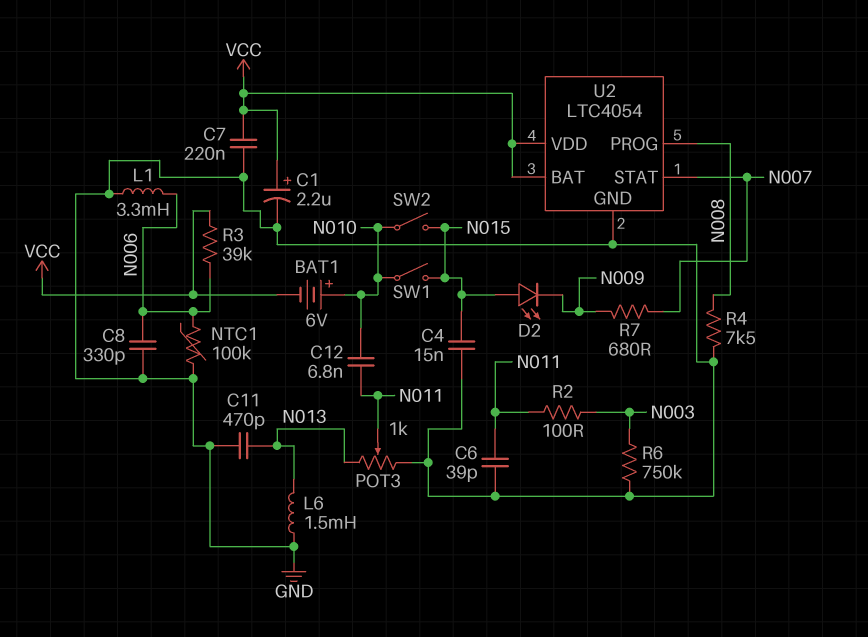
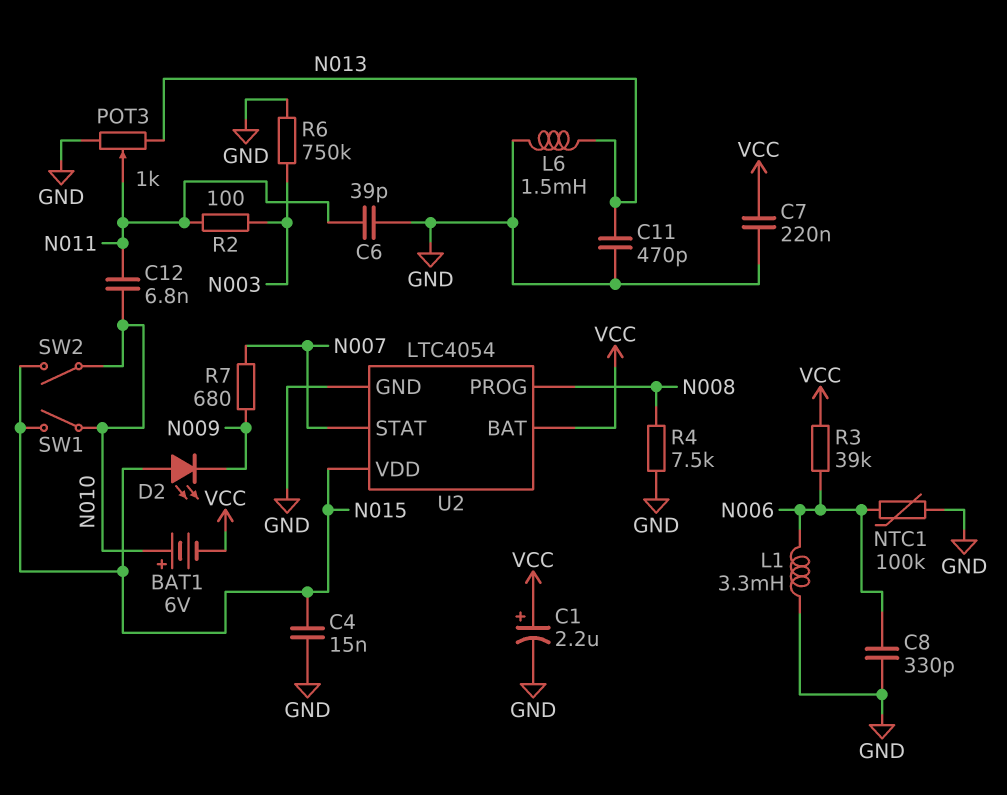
U2 pin VDD: VCC -> N015

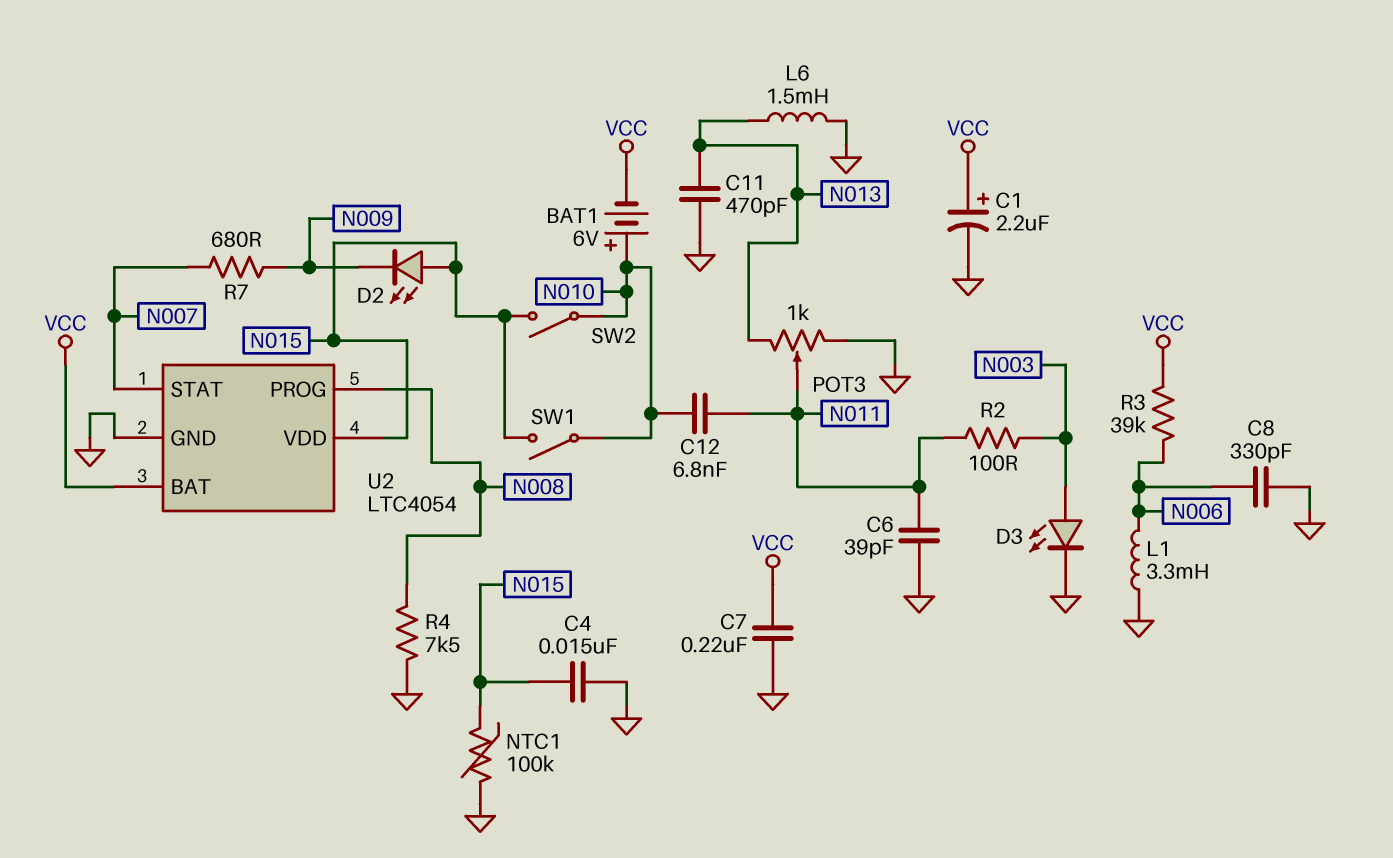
D3: none -> LED (A N003, K GND)
NTC1: 100k (GND, N006) -> 100k (GND, N015)
R6: 750k (GND, N003) -> none

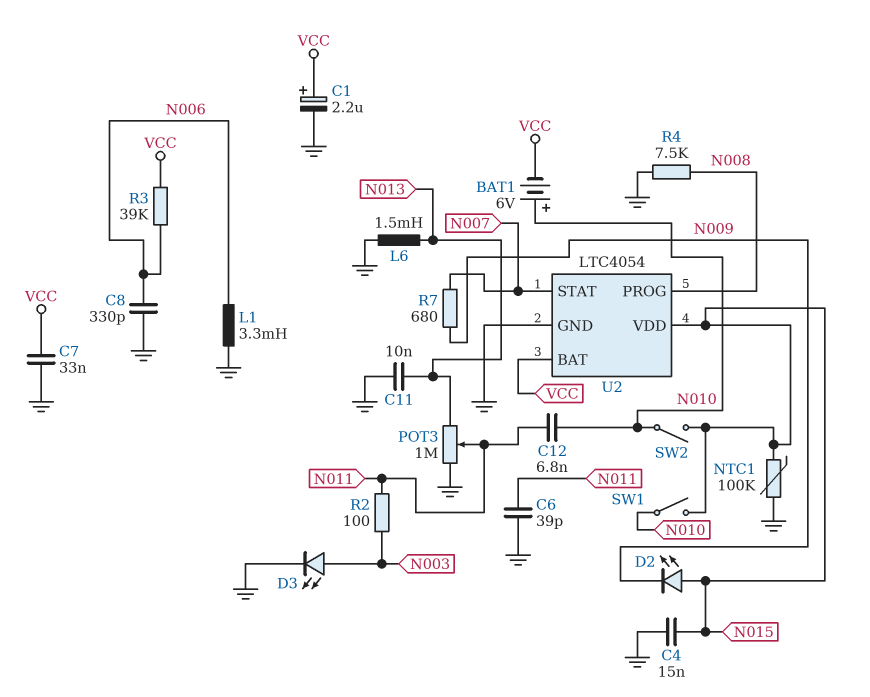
C7: 220nF (GND, VCC) -> 33nF (GND, VCC)
C11: 470pF (GND, N013) -> 10nF (GND, N013)
POT3: 1k (GND, N013, wiper N011) -> 1M (GND, N013, wiper N011)

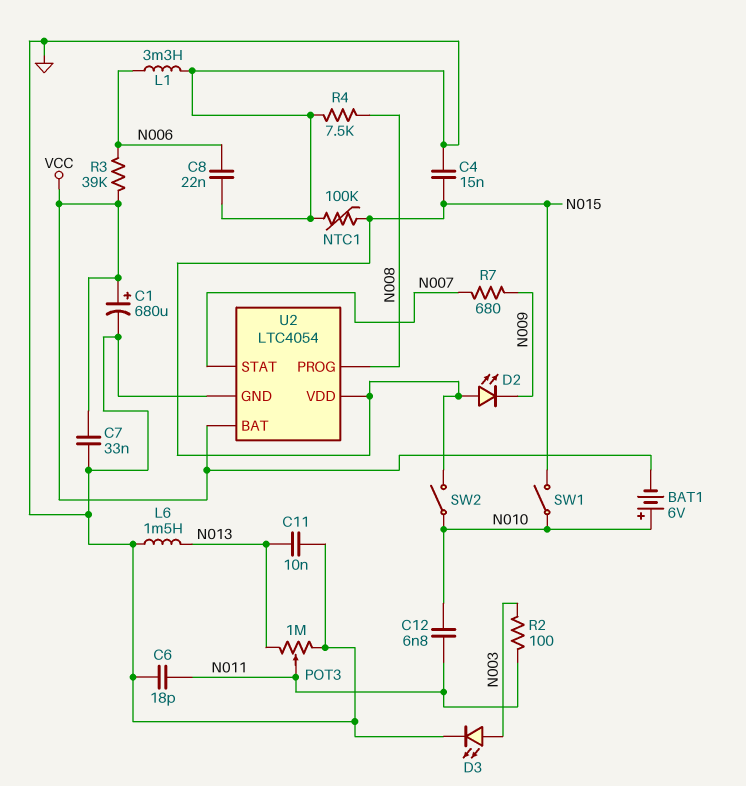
C1: 2.2uF (plus VCC, minus GND) -> 680uF (plus VCC, minus GND)
C6: 39pF (GND, N011) -> 18pF (GND, N011)
C8: 330pF (GND, N006) -> 22nF (GND, N006)

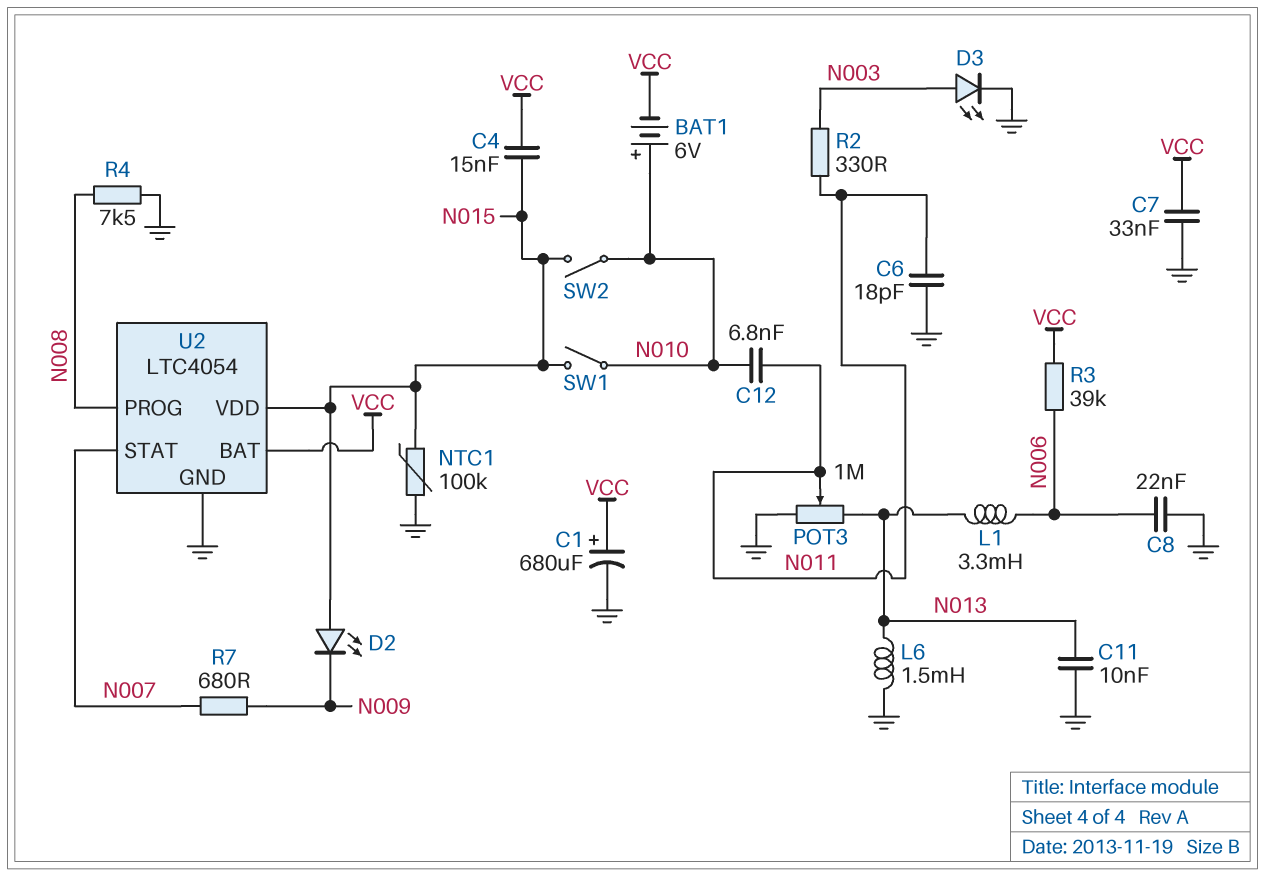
C4: 15nF (GND, N015) -> 15nF (N015, VCC)
L1: 3.3mH (GND, N006) -> 3.3mH (N006, N013)
R2: 100 (N003, N011) -> 330 (N003, N011)

